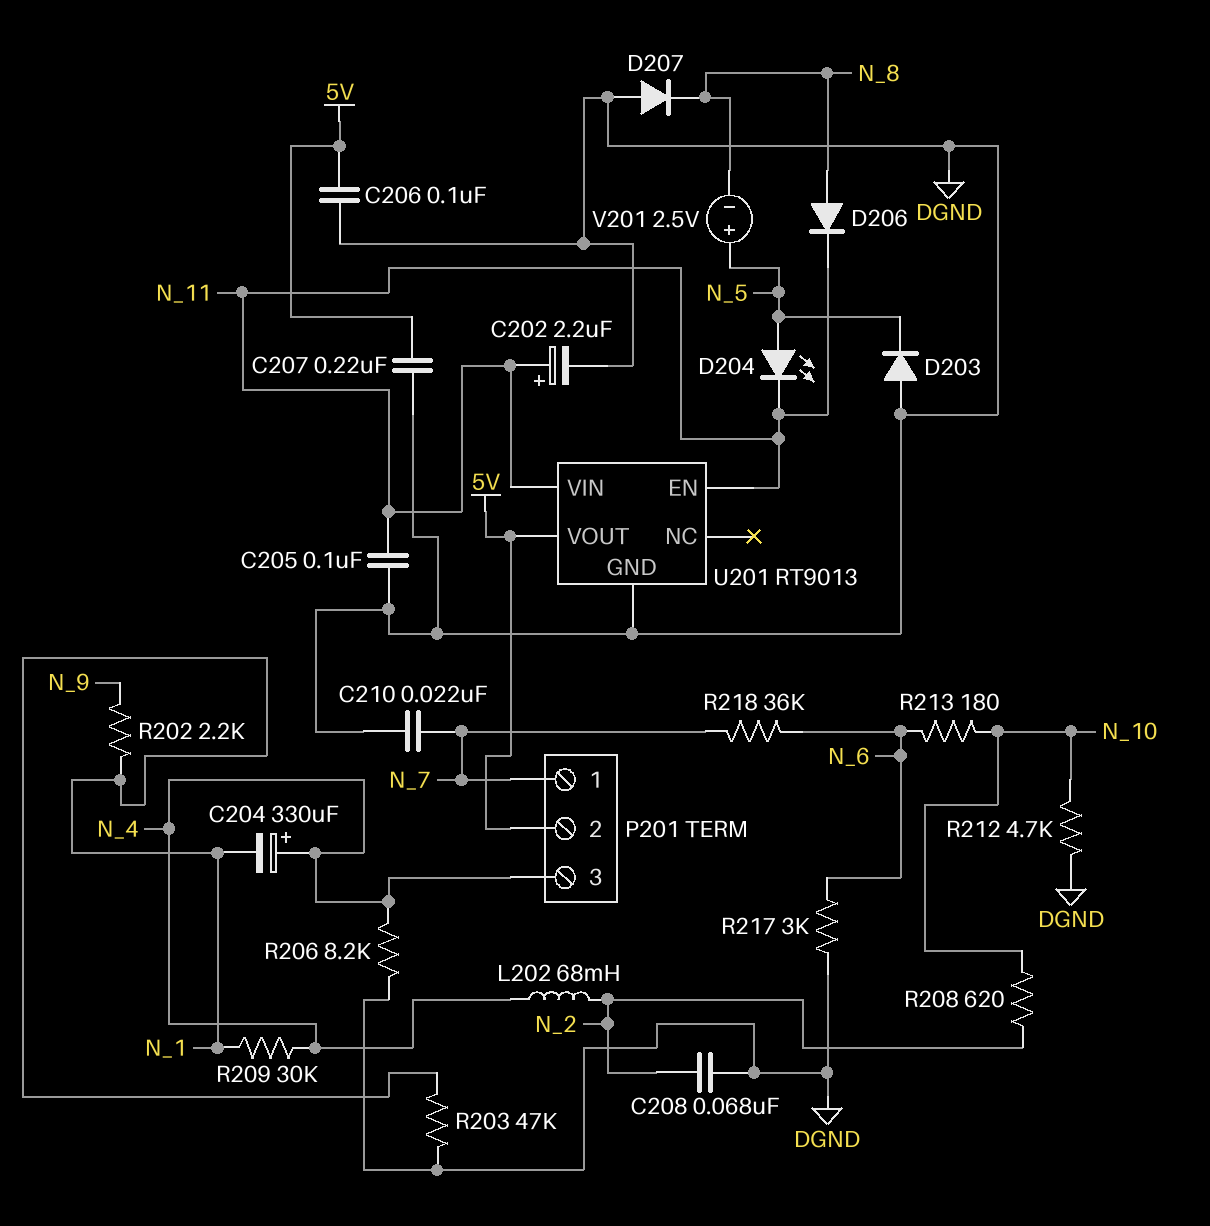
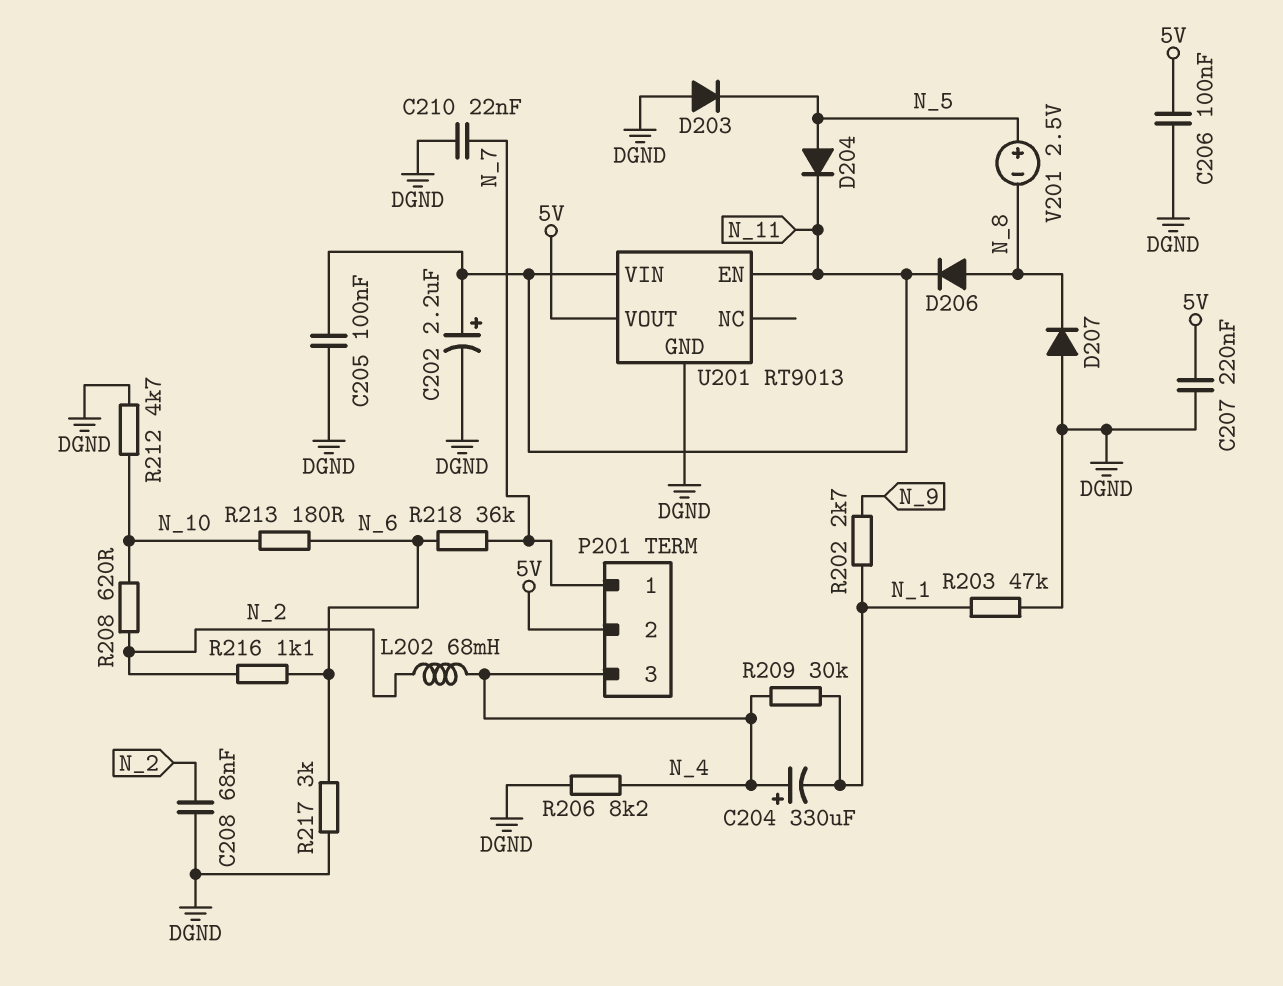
D204: LED (A N_5, K N_11) -> diode (A N_5, K N_11)
R202: 2.2k (N_1, N_9) -> 2.7k (N_1, N_9)
R216: none -> 1.1k (N_2, N_6)

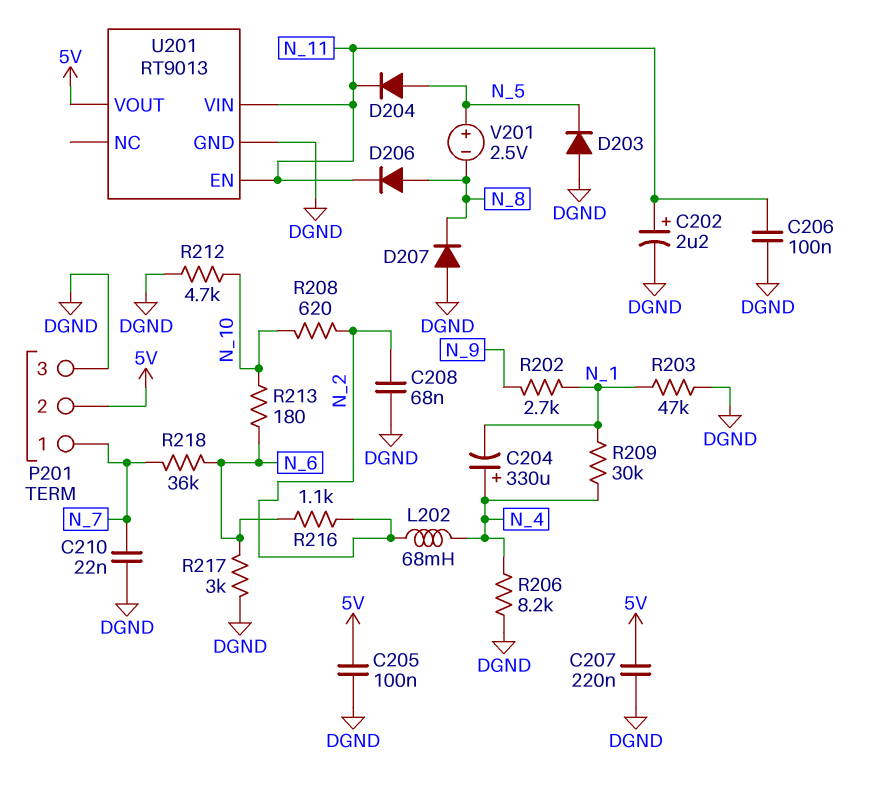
C205: 100nF (DGND, N_11) -> 100nF (5V, DGND)
C206: 100nF (5V, DGND) -> 100nF (DGND, N_11)
P201 pin 3: N_4 -> DGND

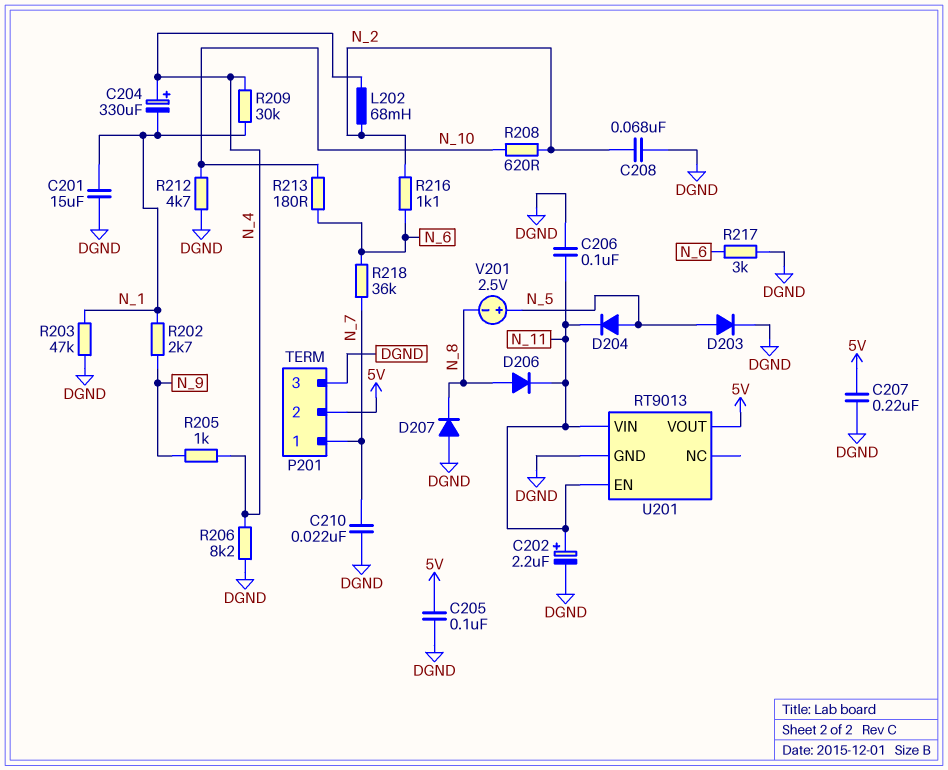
C201: none -> 15uF (DGND, N_1)
D203: diode (A DGND, K N_5) -> diode (A N_5, K DGND)
R205: none -> 1k (N_4, N_9)

